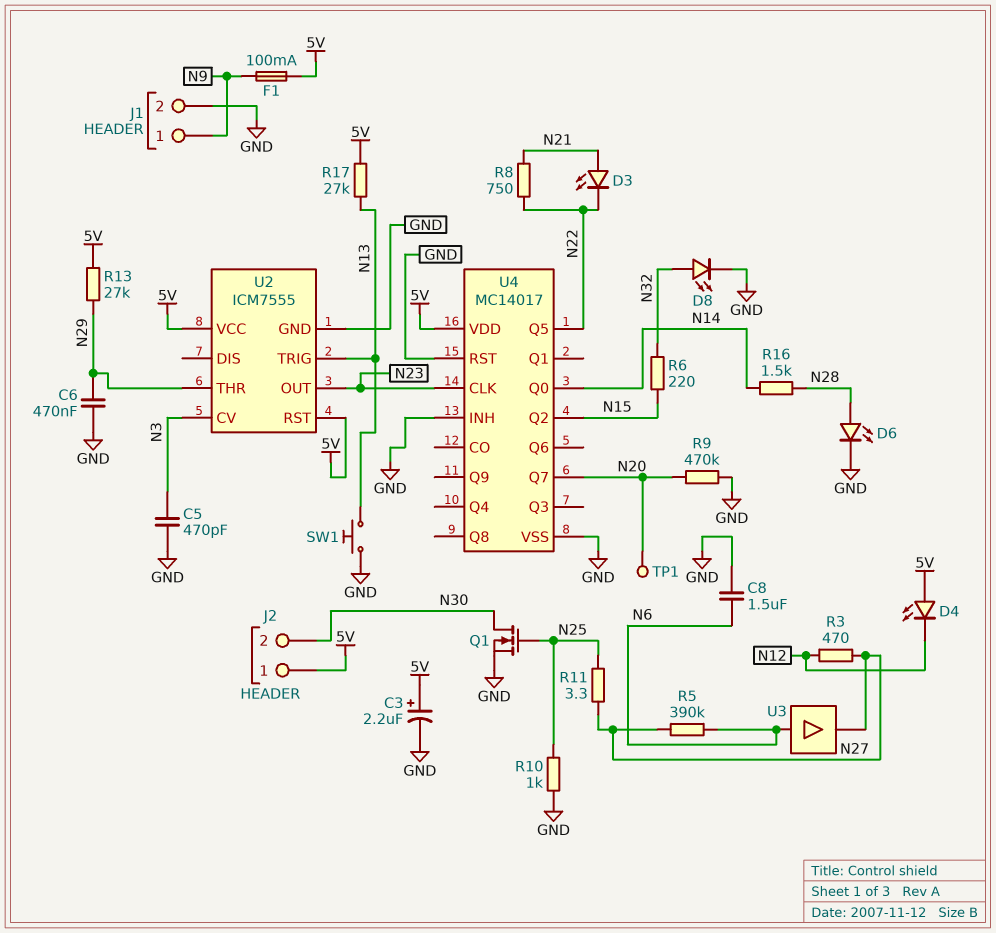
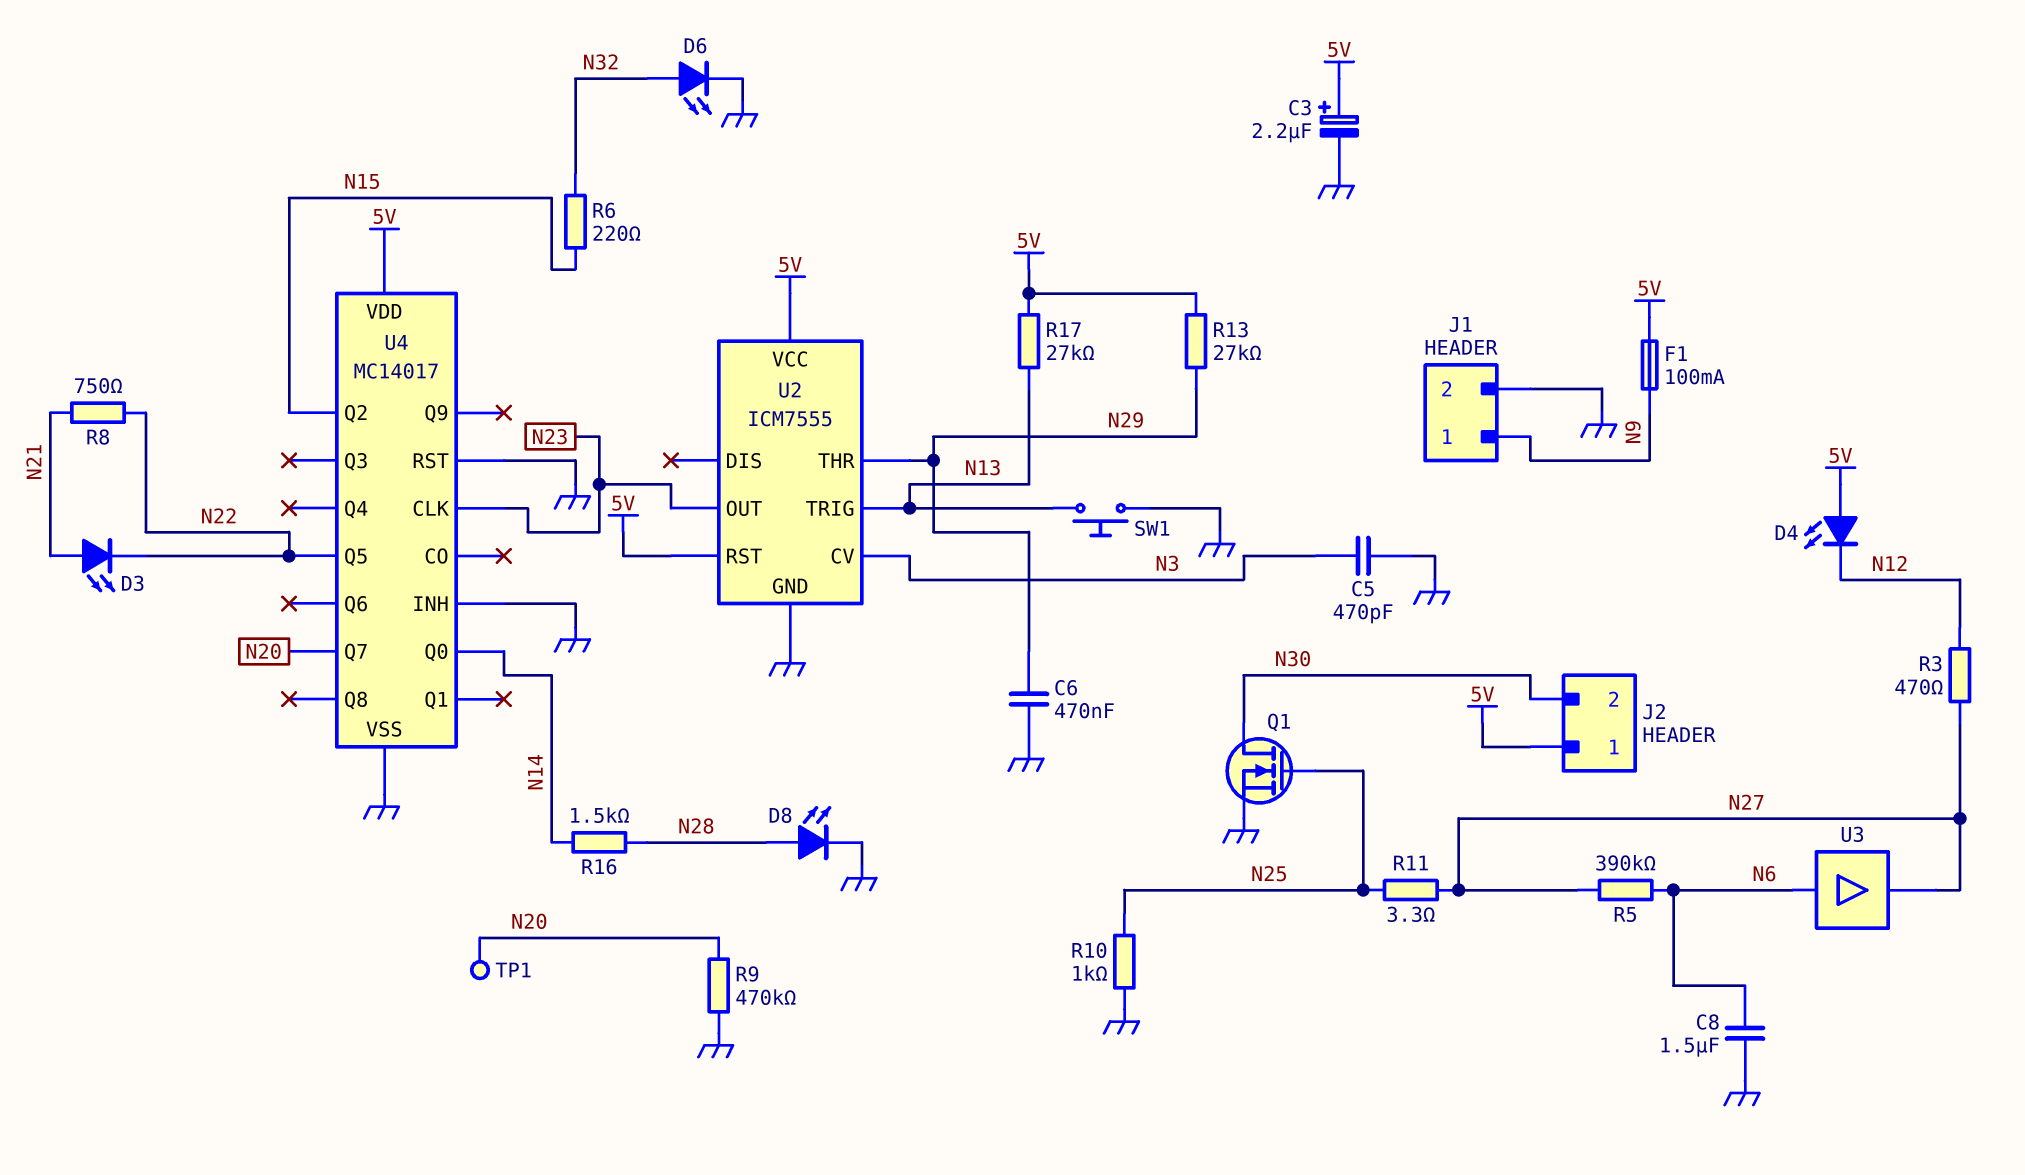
D6: LED (A N28, K GND) -> LED (A N32, K GND)
D8: LED (A N32, K GND) -> LED (A N28, K GND)

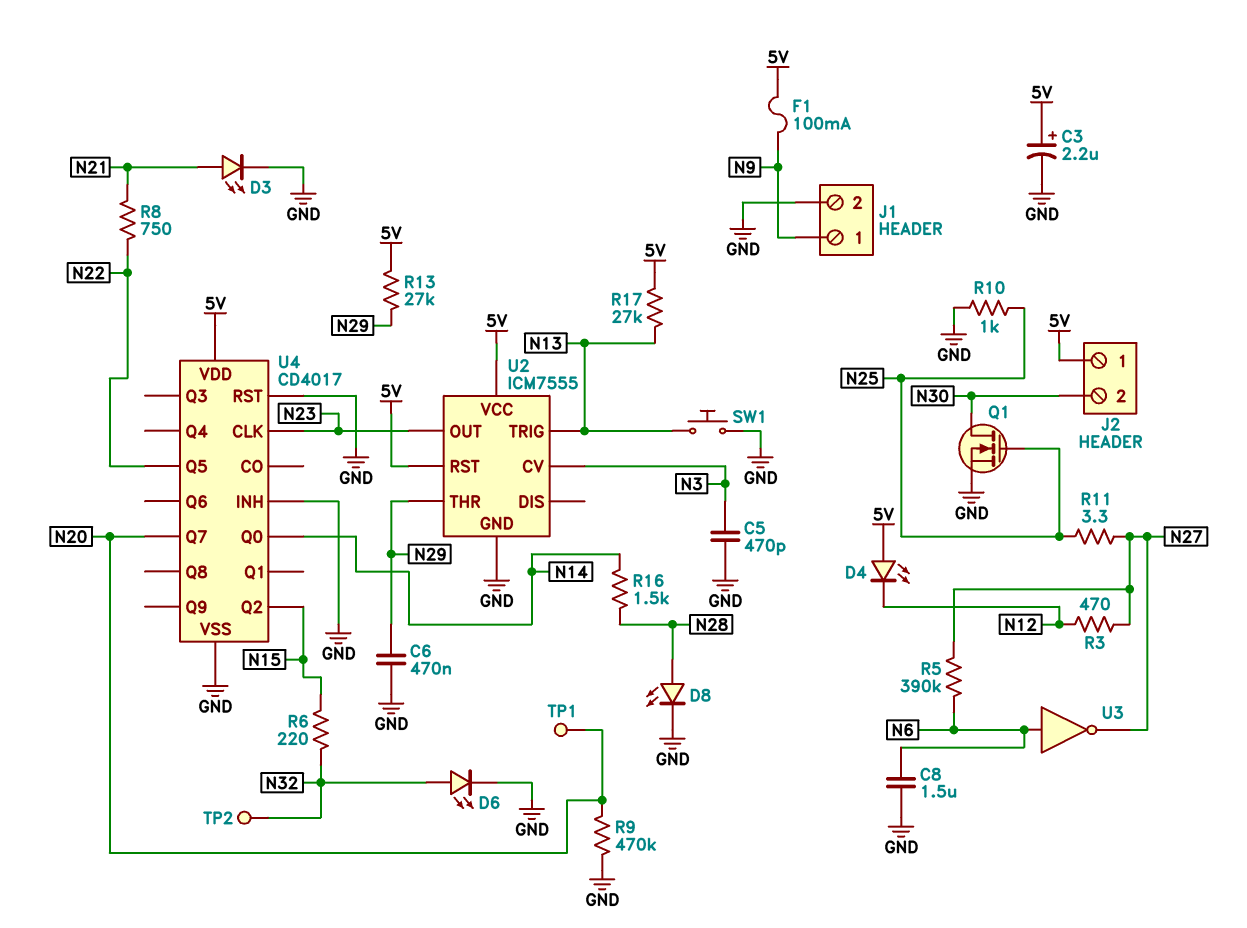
D3: LED (A N21, K N22) -> LED (A N21, K GND)
TP2: none -> test point (N32)
U3: buffer (in N6, out N27) -> NOT (in N6, out N27)
U4: MC14017 -> CD4017

